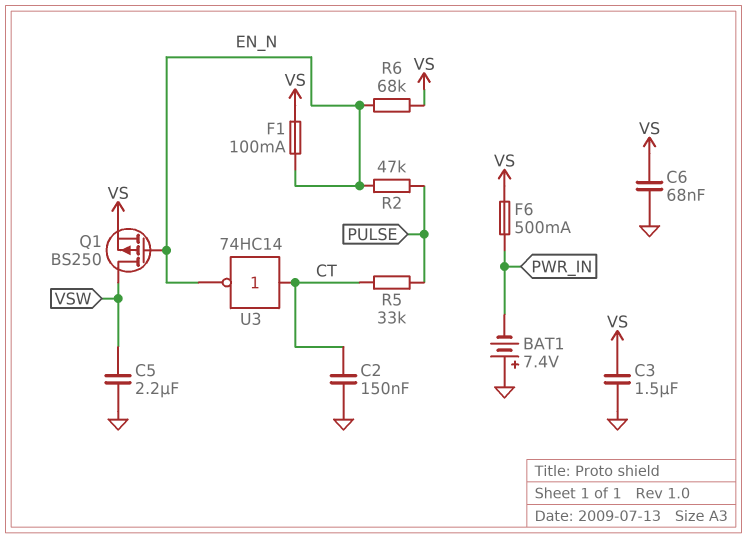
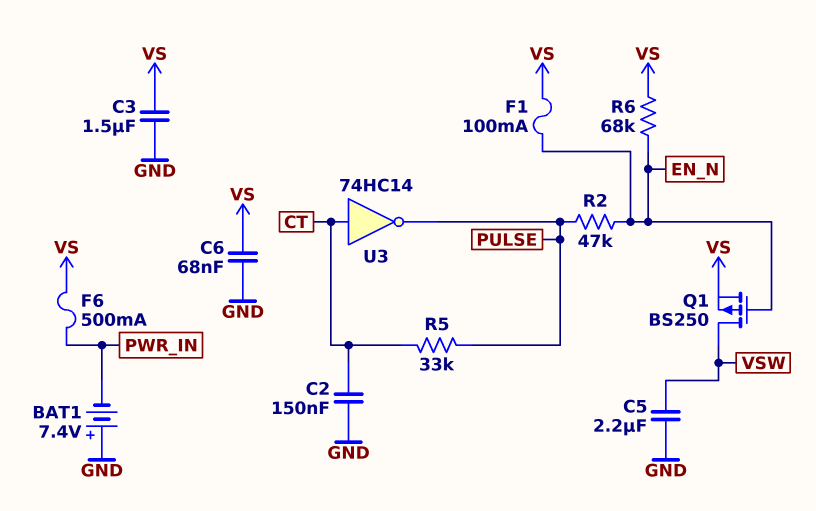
U3: NOT 74HC14 (in CT, out EN_N) -> NOT 74HC14 (in CT, out PULSE)

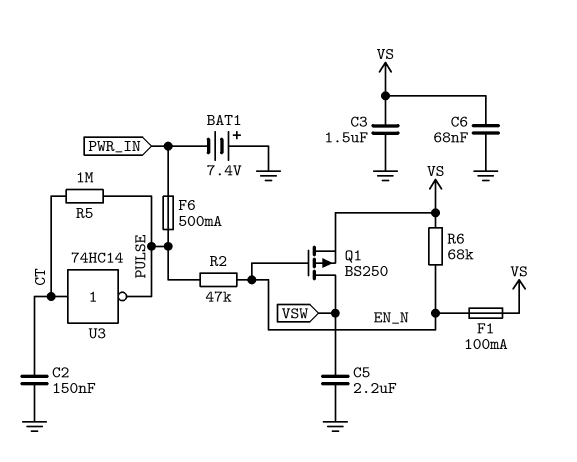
F6: 500mA (PWR_IN, VS) -> 500mA (PULSE, PWR_IN)
R5: 33k (CT, PULSE) -> 1M (CT, PULSE)

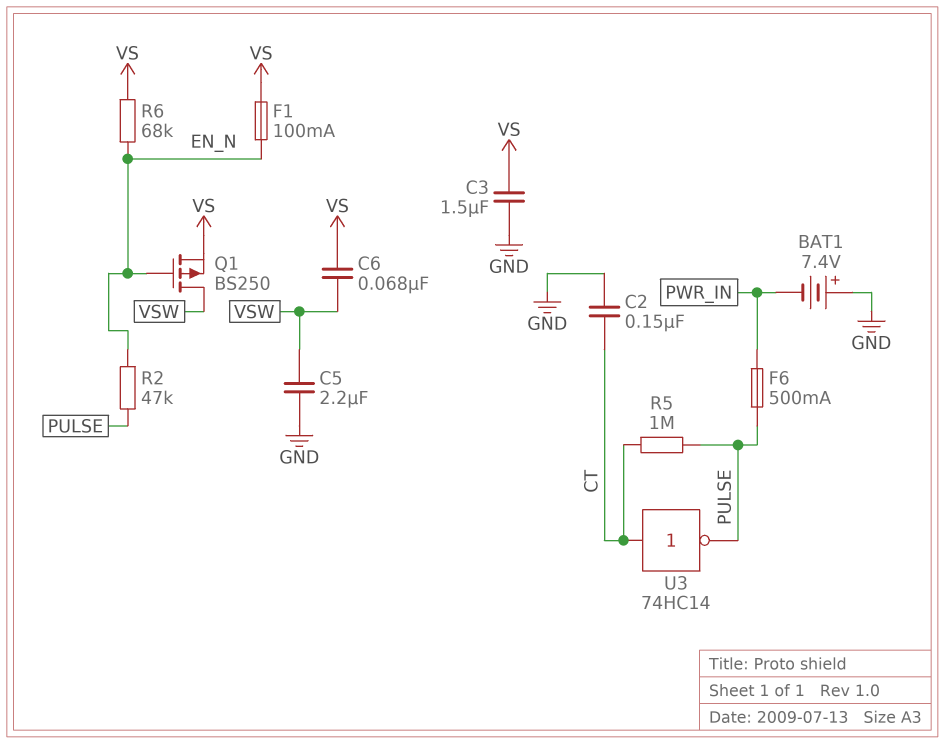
C6: 68nF (GND, VS) -> 68nF (VS, VSW)

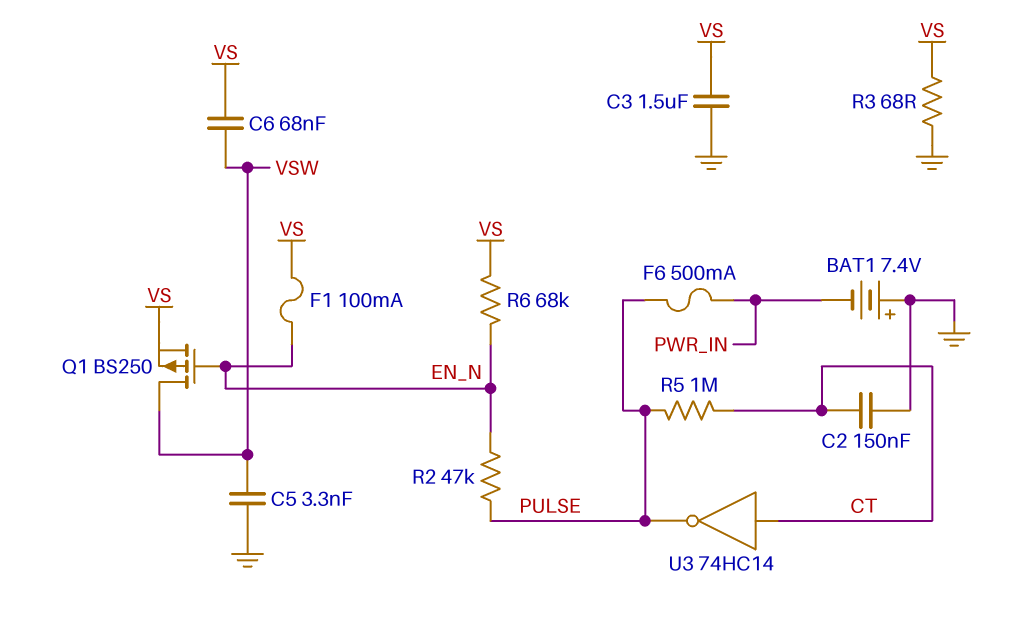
C5: 2.2uF (GND, VSW) -> 3.3nF (GND, VSW)
R3: none -> 68 (GND, VS)

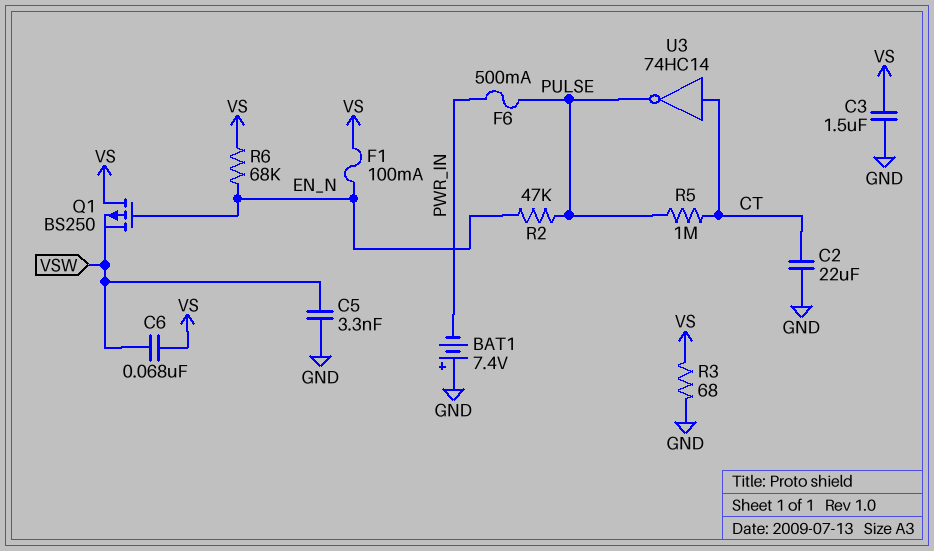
C2: 150nF (CT, GND) -> 22uF (CT, GND)
Q1: PMOS BS250 (G EN_N, D VSW, S VS) -> PMOS BS250 (G EN_N, D VS, S VSW)

